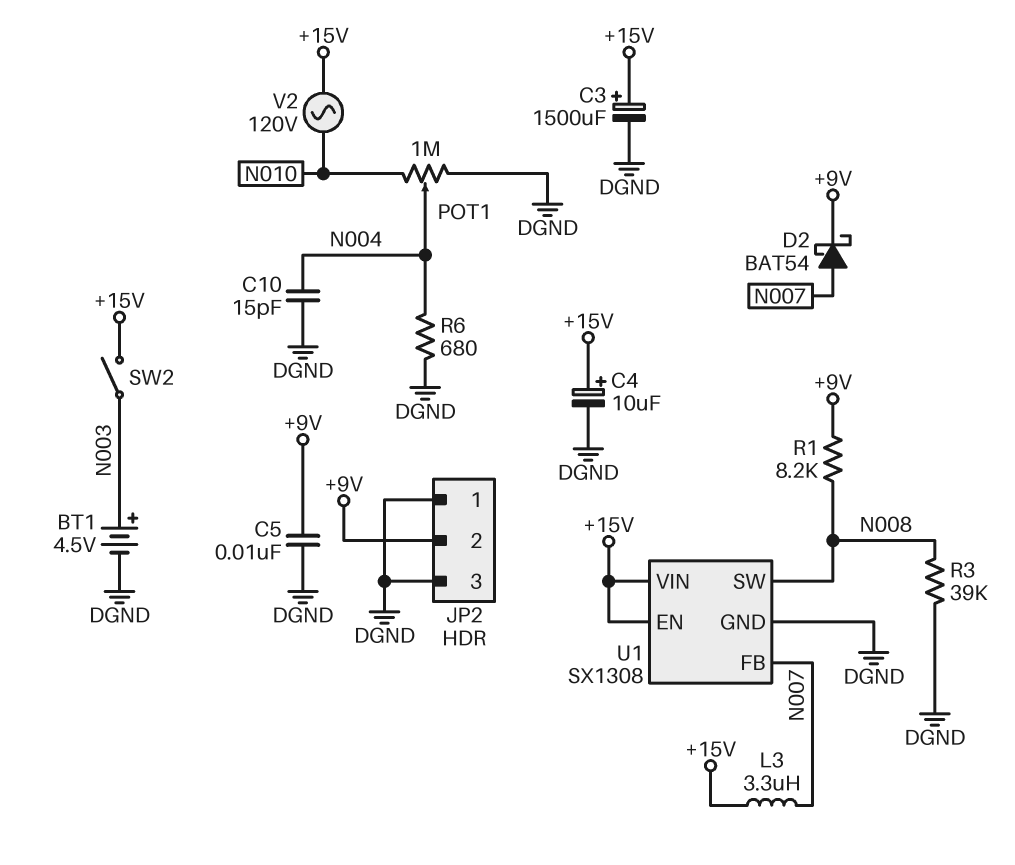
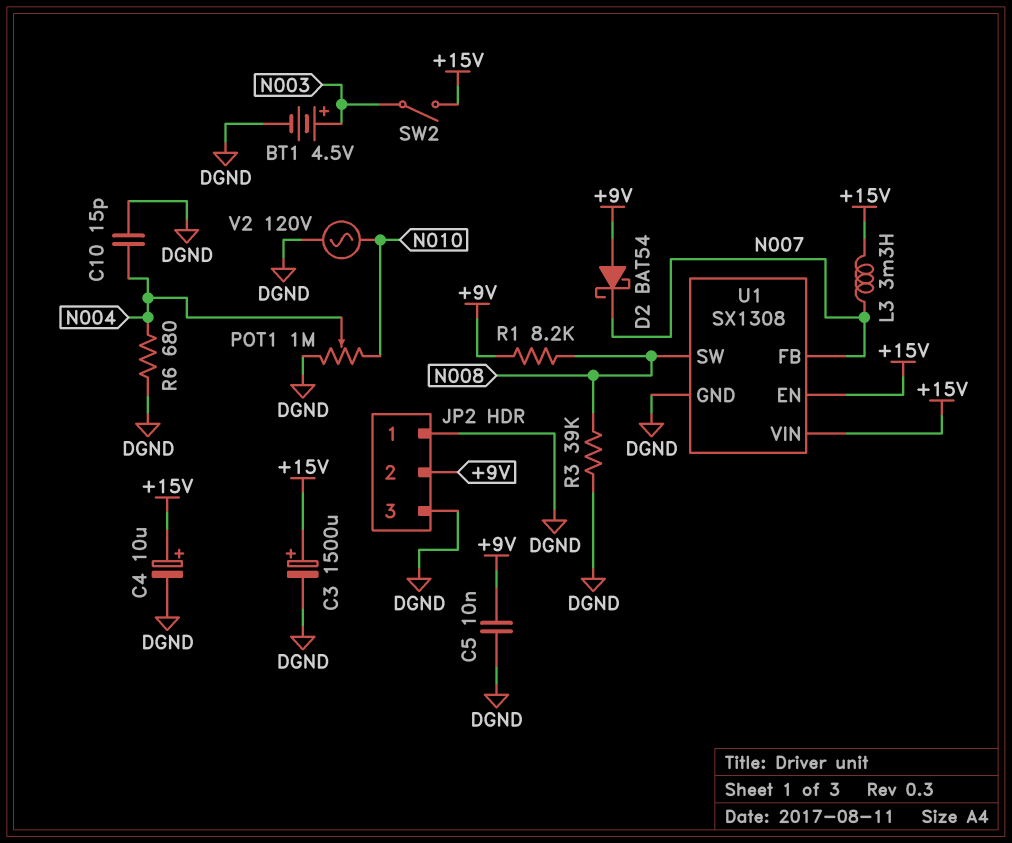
D2: schottky BAT54 (A N007, K +9V) -> schottky BAT54 (A +9V, K N007)
L3: 3.3uH (+15V, N007) -> 3.3mH (+15V, N007)
V2: AC 120V (+15V, N010) -> AC 120V (DGND, N010)

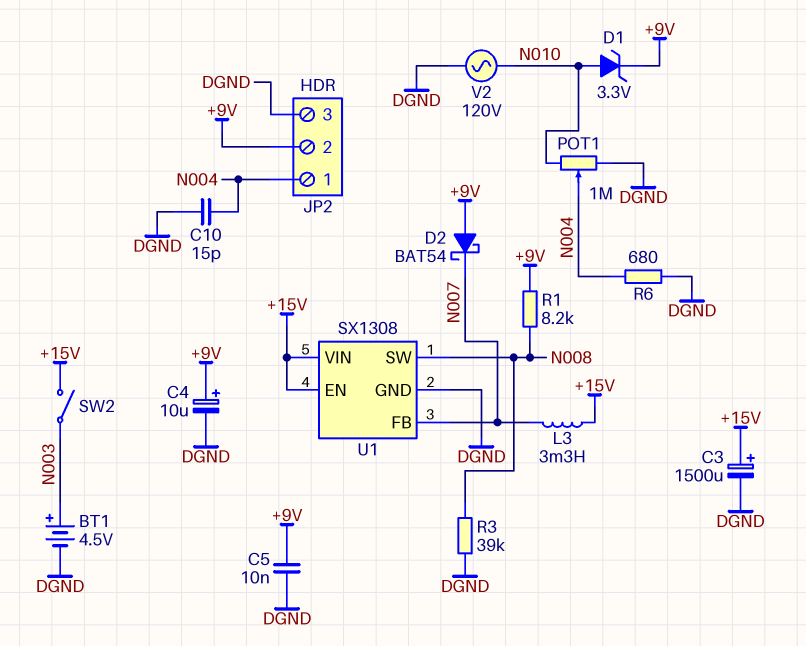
C4: 10uF (plus +15V, minus DGND) -> 10uF (plus +9V, minus DGND)
D1: none -> zener 3.3V (A N010, K +9V)
JP2 pin 1: DGND -> N004

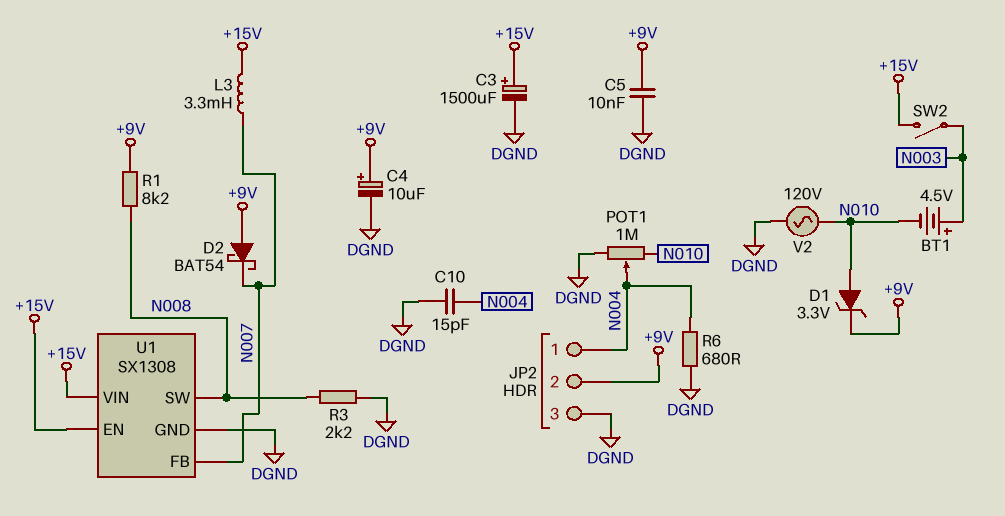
BT1: 4.5V (plus N003, minus DGND) -> 4.5V (plus N003, minus N010)
R3: 39k (DGND, N008) -> 2.2k (DGND, N008)

